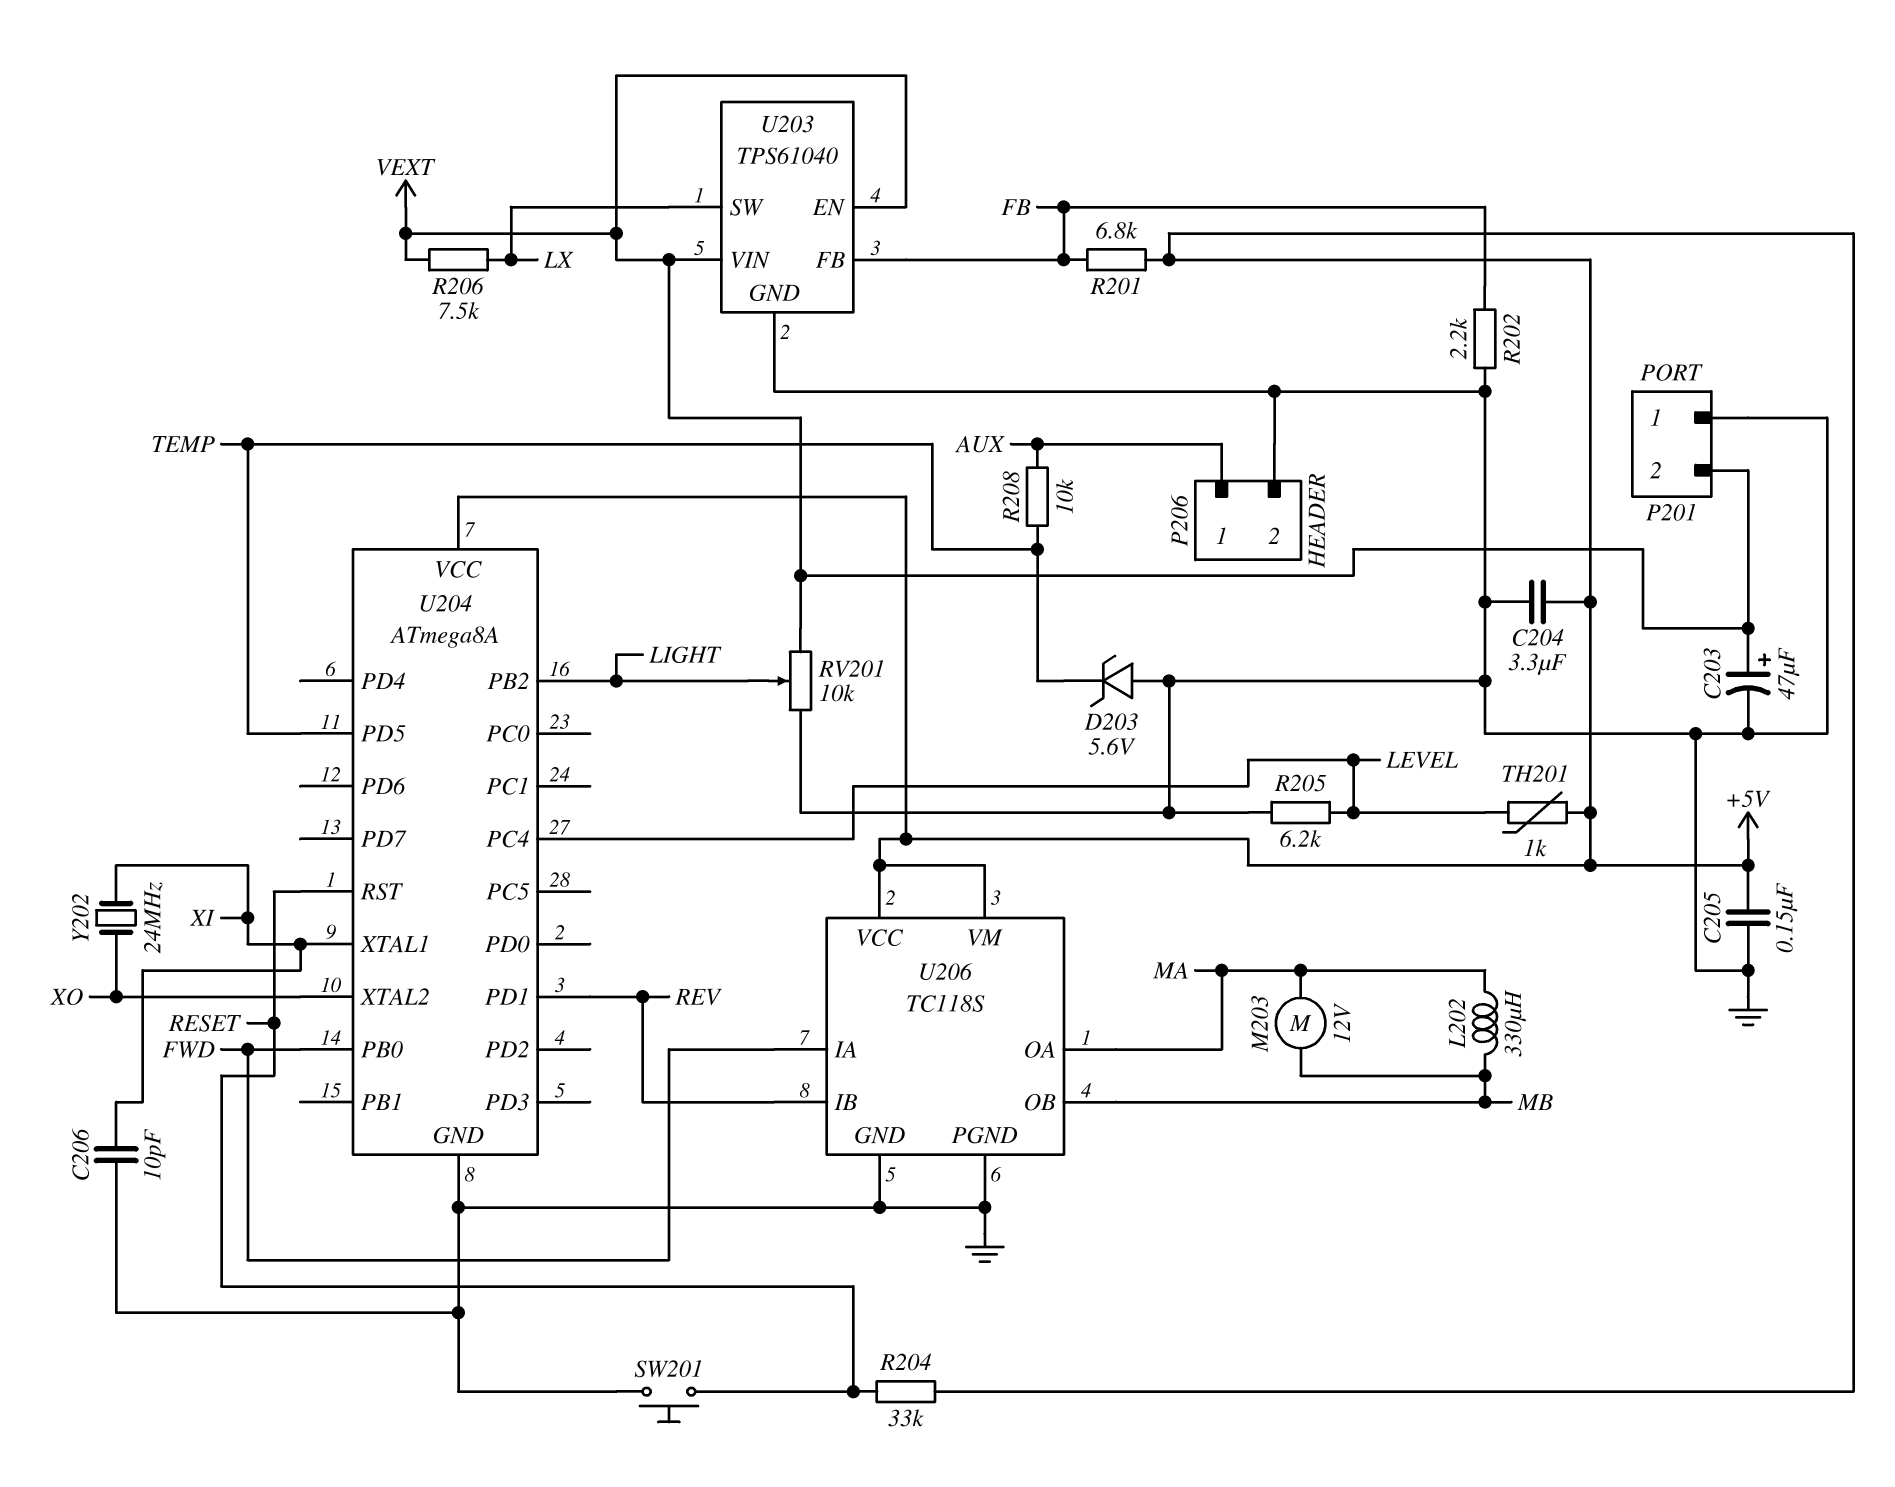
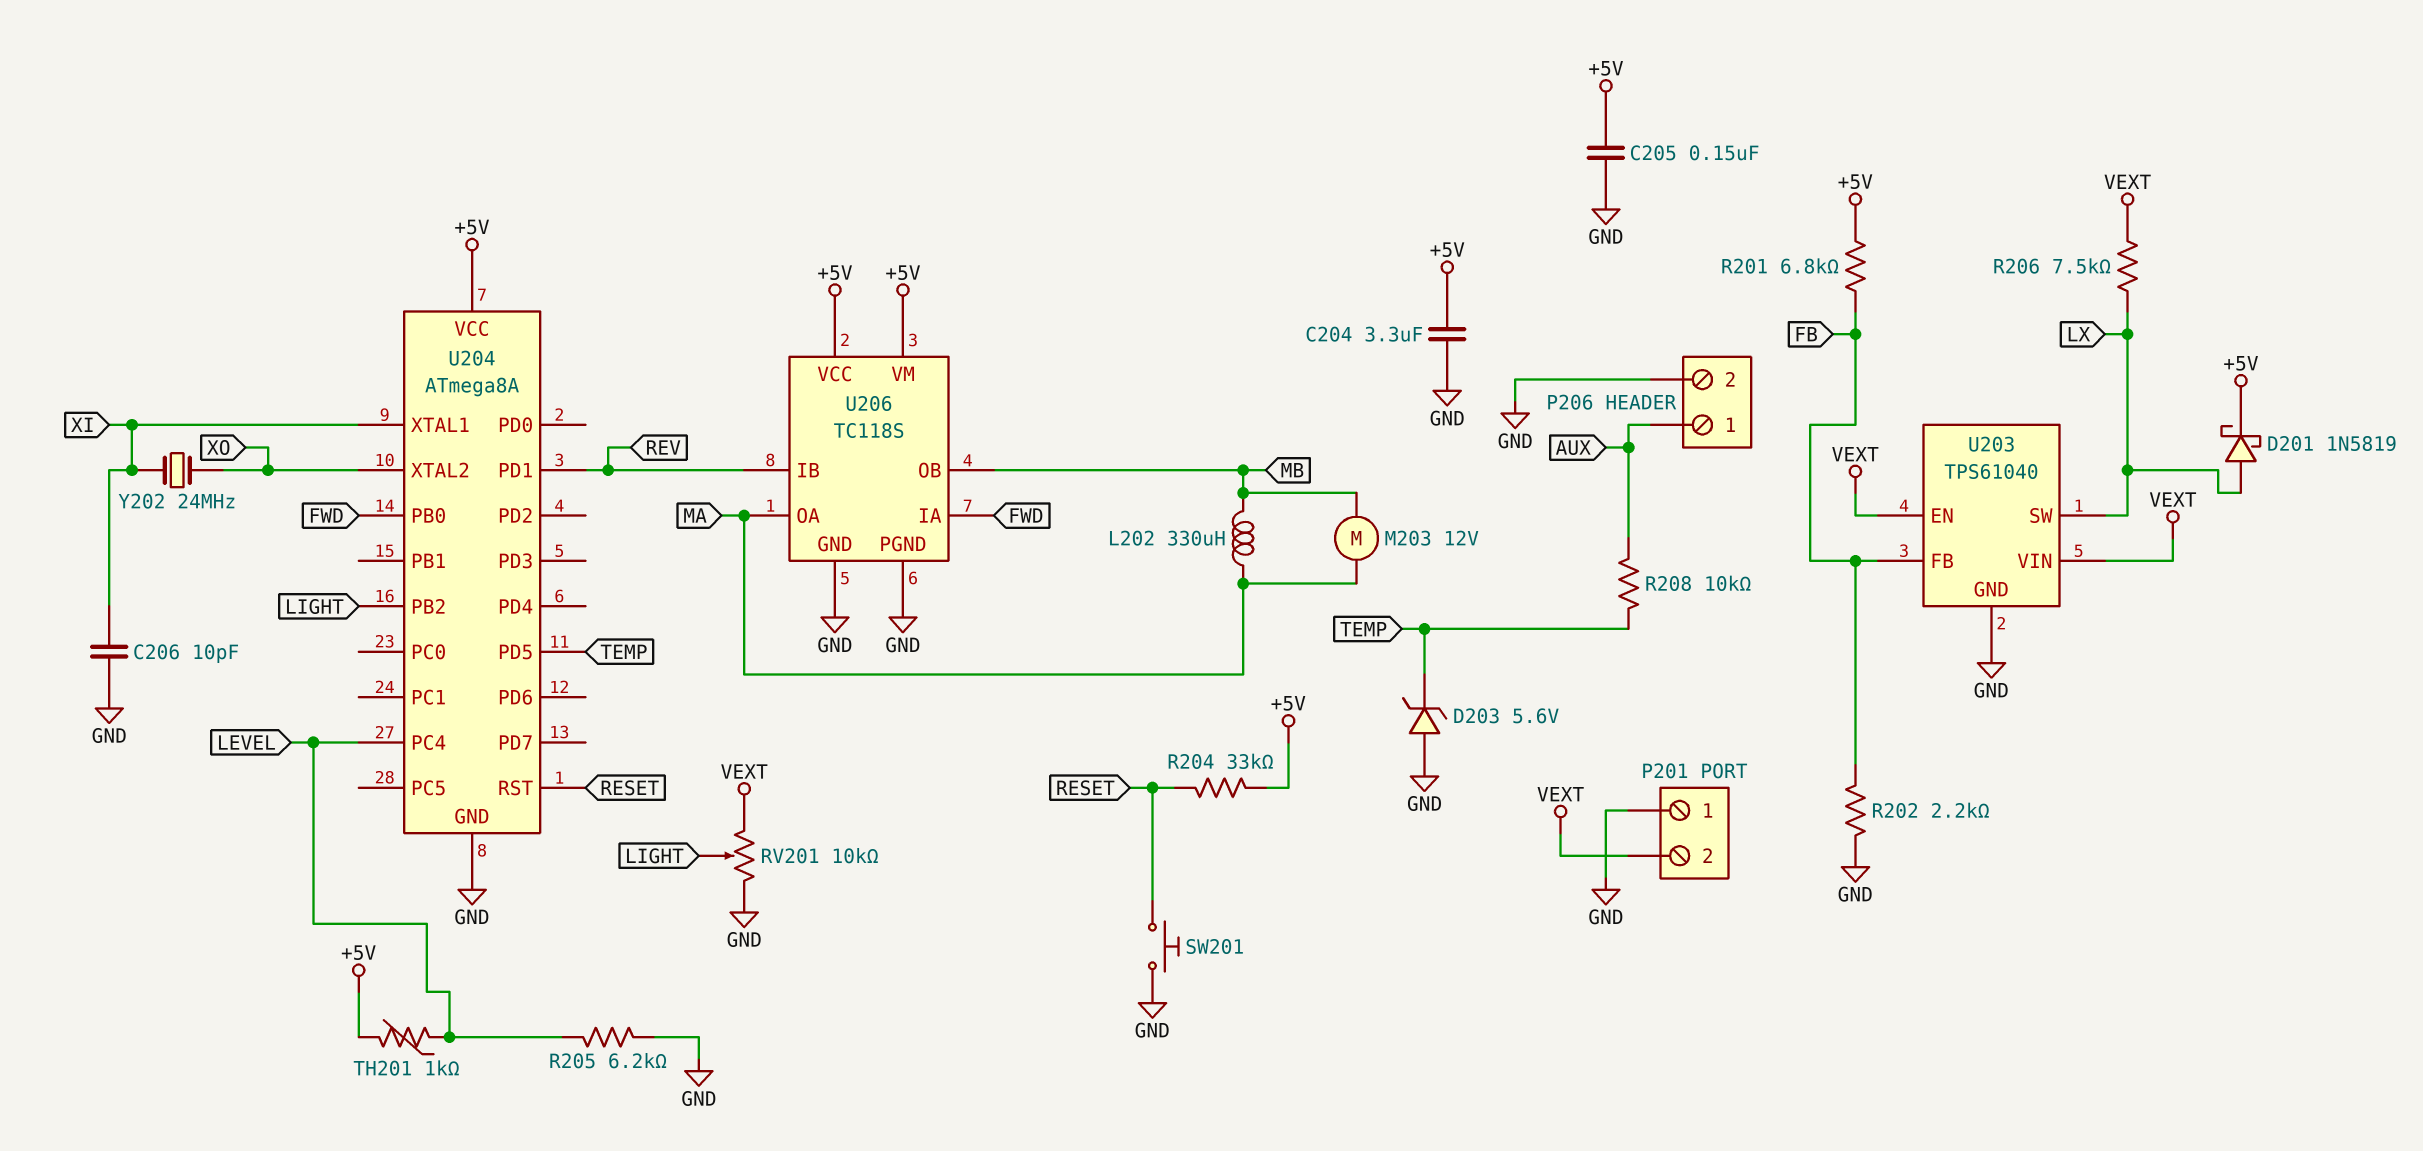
C203: 47uF (plus VEXT, minus GND) -> none
D201: none -> schottky 1N5819 (A LX, K +5V)

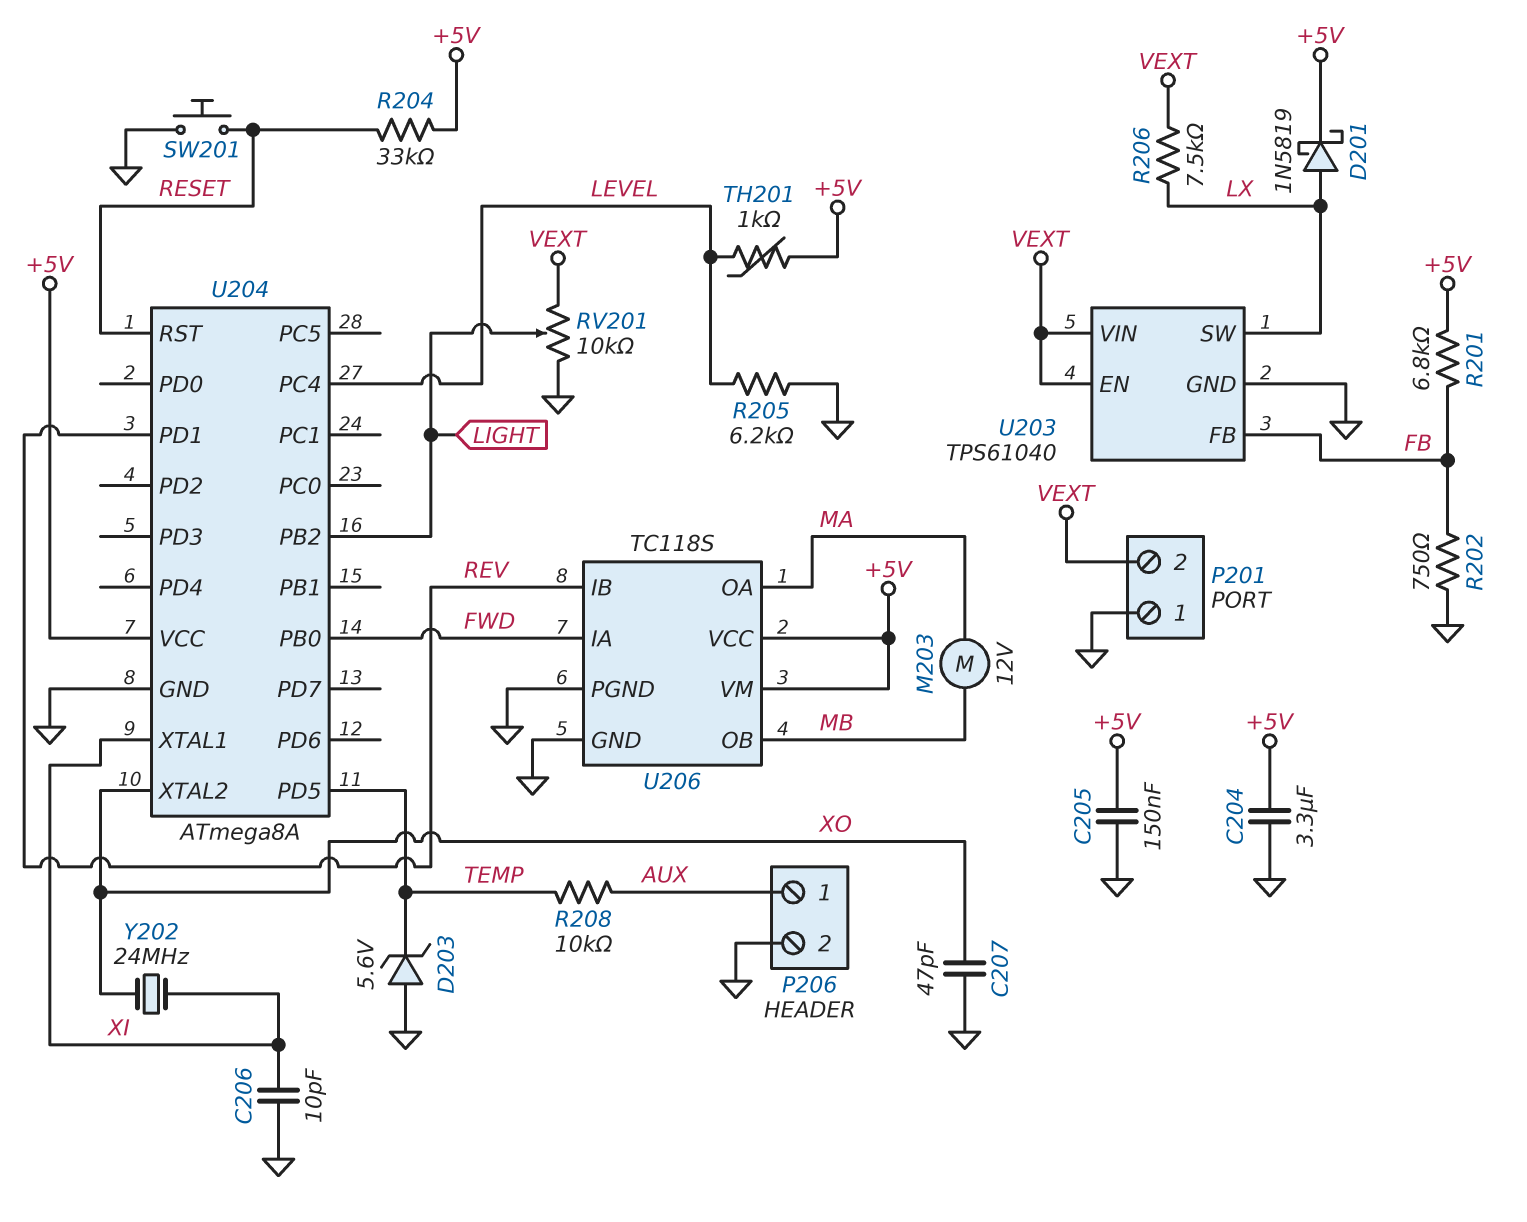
C207: none -> 47pF (GND, XO)
L202: 330uH (MA, MB) -> none
R202: 2.2k (FB, GND) -> 750 (FB, GND)

